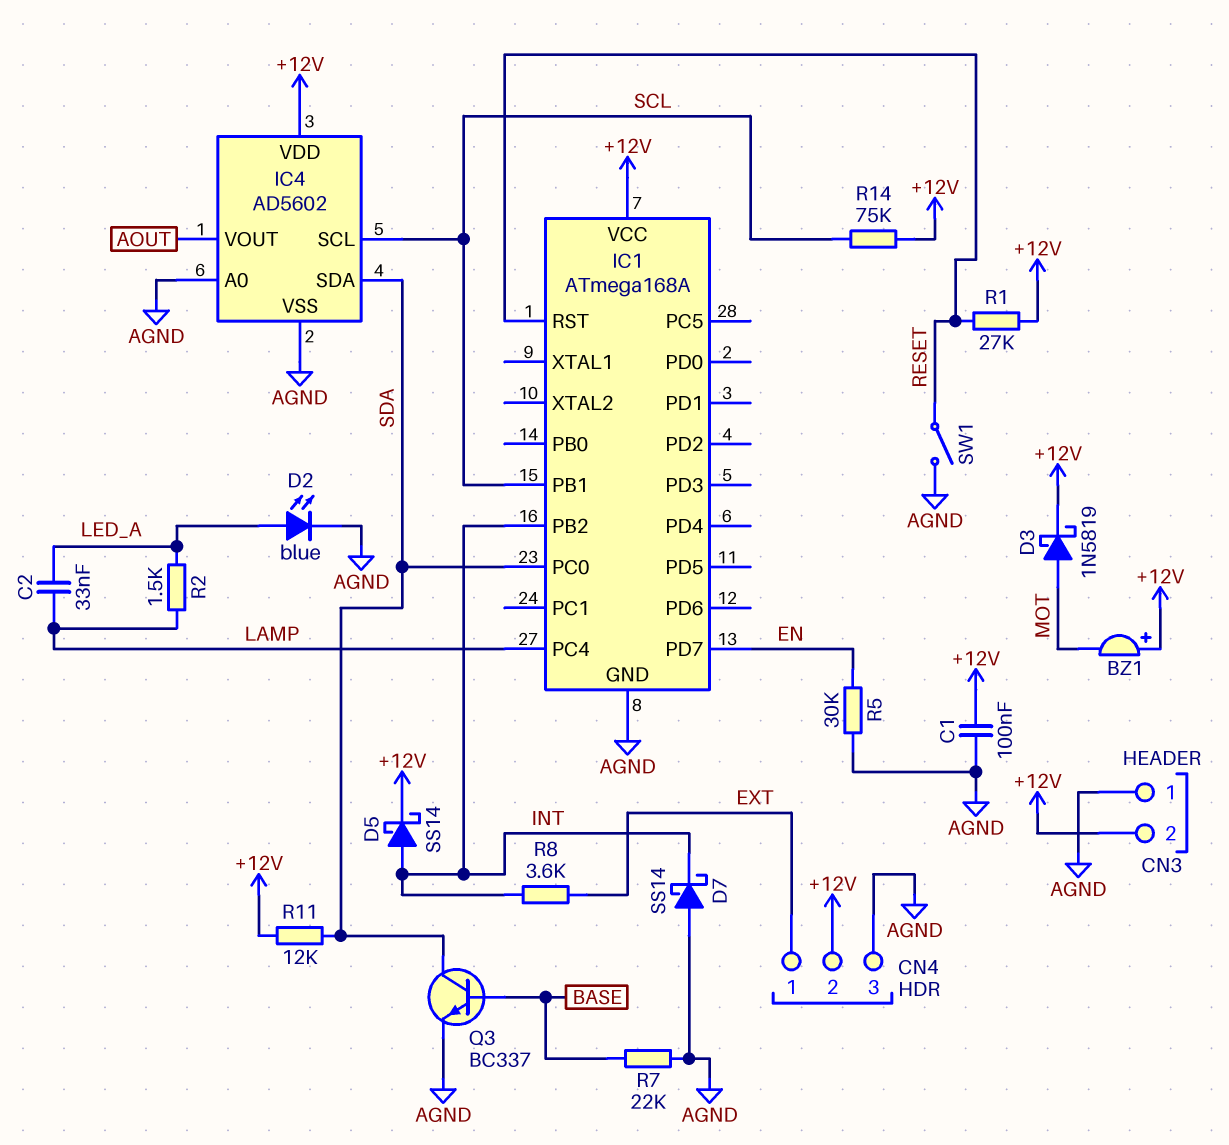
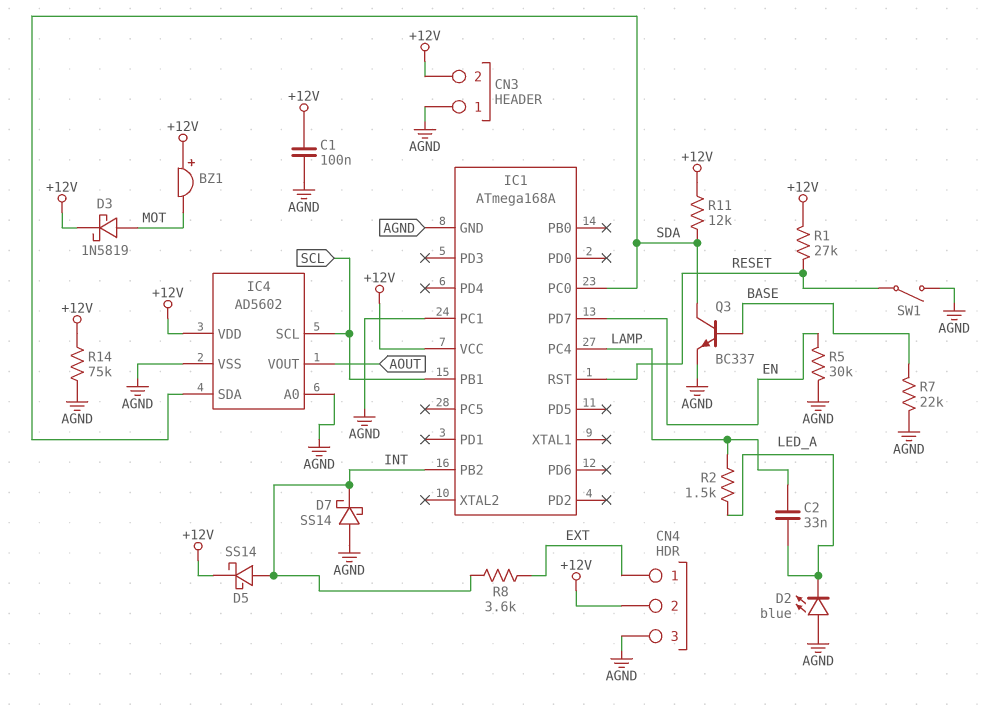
D2: LED blue (A LED_A, K AGND) -> LED blue (A AGND, K LED_A)
IC1 pin PC1: none -> AGND
R14: 75k (+12V, SCL) -> 75k (+12V, AGND)

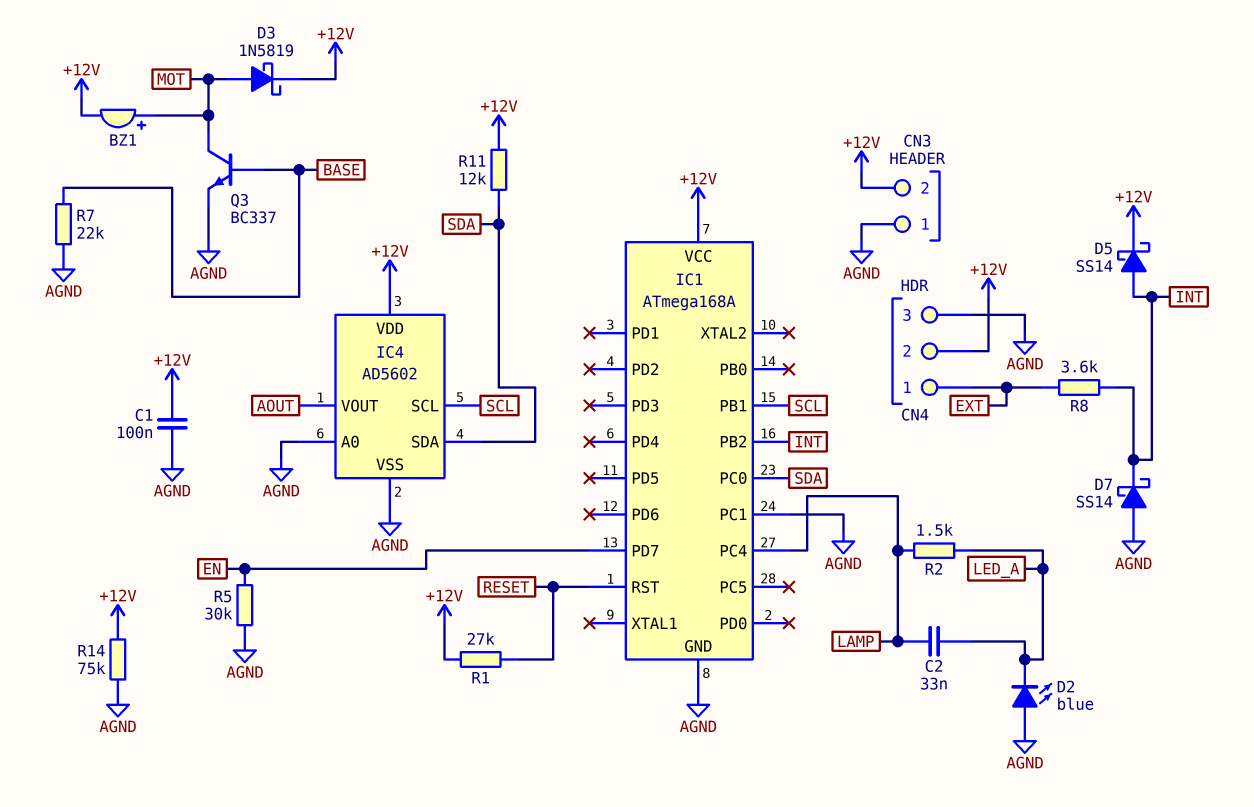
BZ1: buzzer (plus +12V, minus MOT) -> buzzer (plus MOT, minus +12V)
Q3: NPN BC337 (B BASE, C SDA, E AGND) -> NPN BC337 (B BASE, C MOT, E AGND)
SW1: switch (AGND, RESET) -> none

